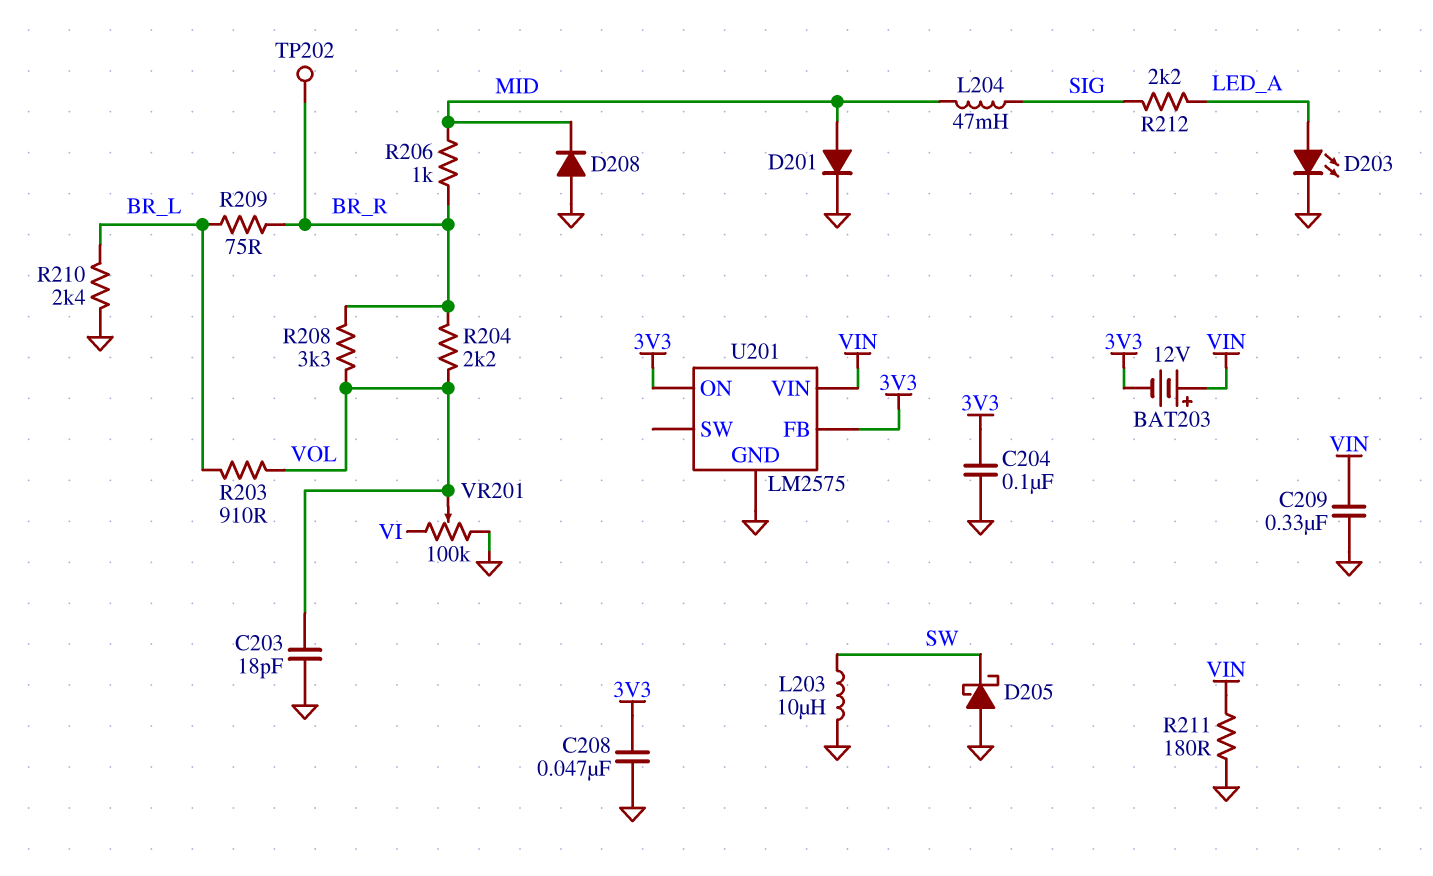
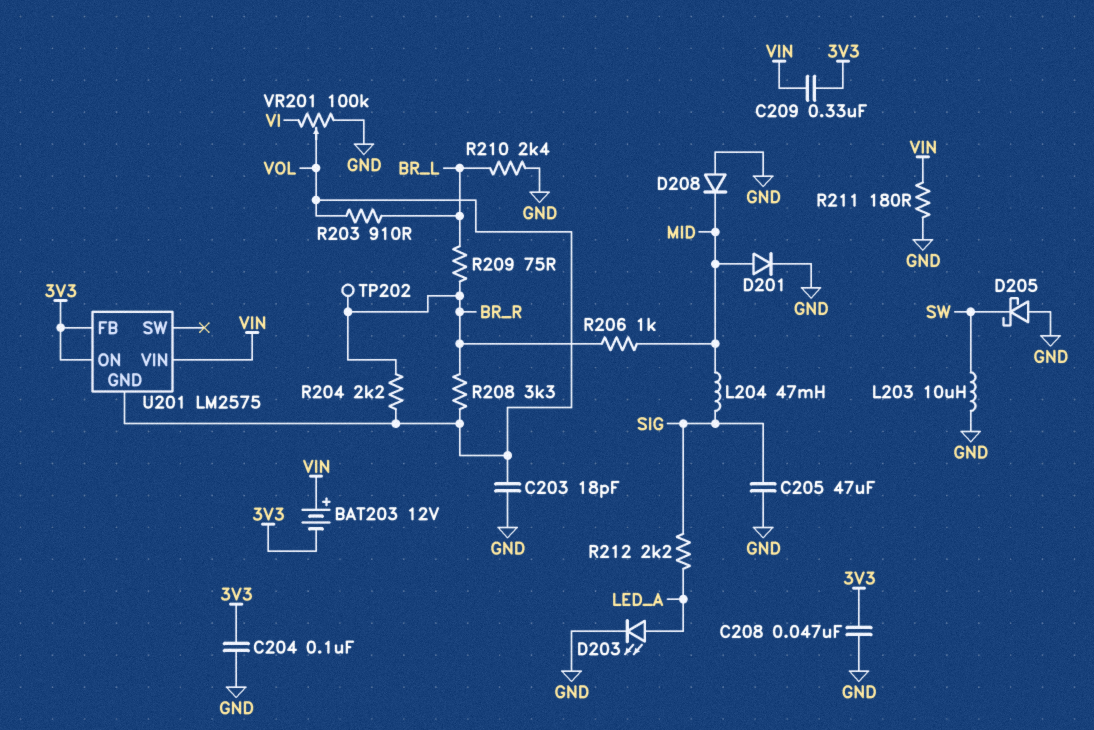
C205: none -> 47uF (GND, SIG)
C209: 330nF (GND, VIN) -> 330nF (3V3, VIN)
U201 pin GND: GND -> VOL

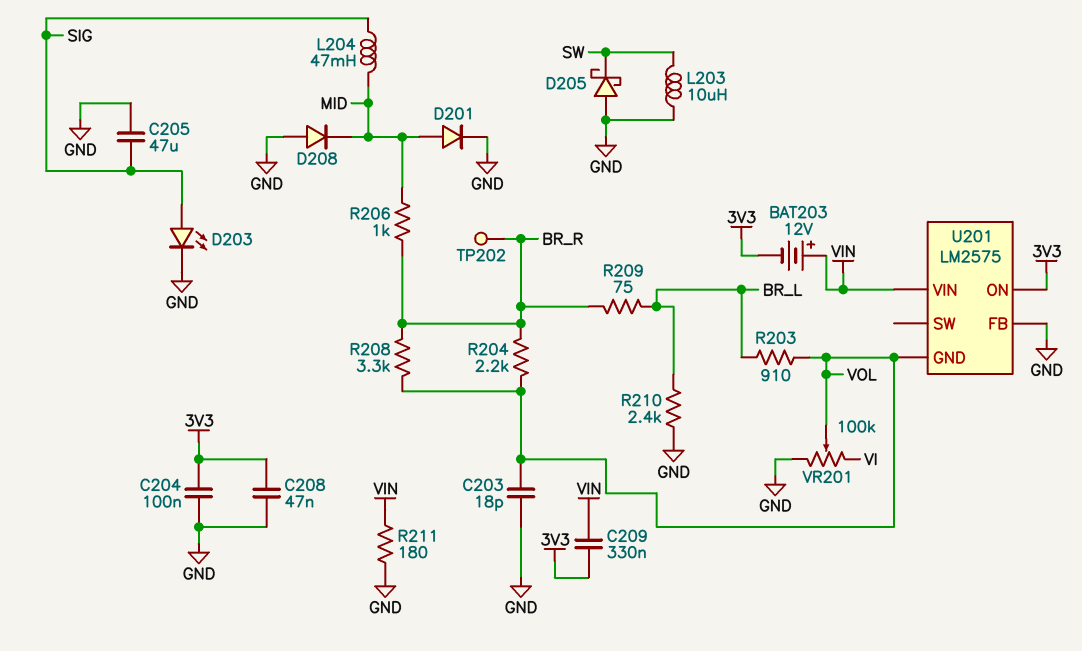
D203: LED (A LED_A, K GND) -> LED (A SIG, K GND)
R212: 2.2k (LED_A, SIG) -> none
U201 pin FB: 3V3 -> GND

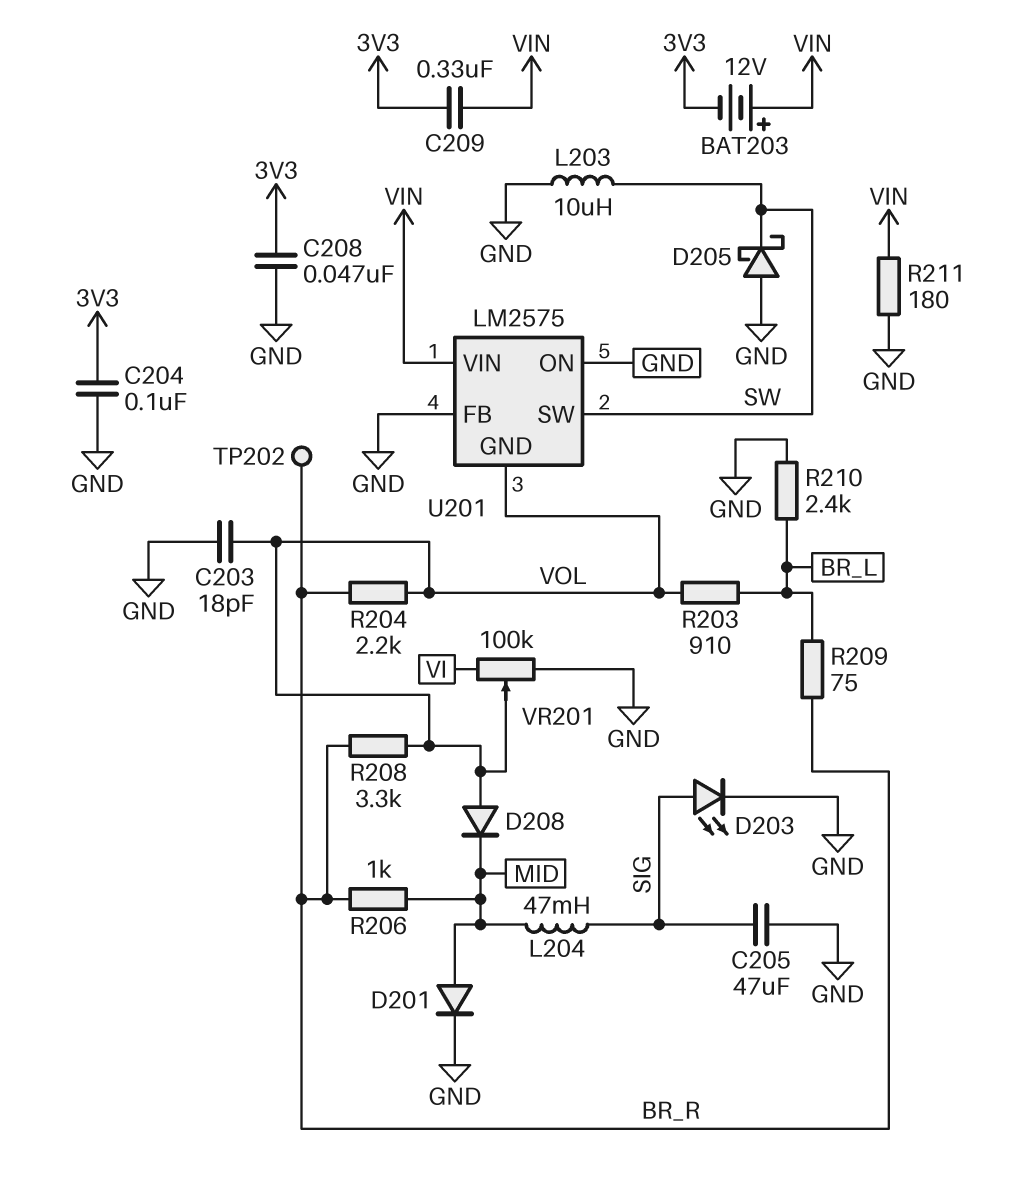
D208: diode (A GND, K MID) -> diode (A VOL, K MID)
U201 pin ON: 3V3 -> GND
U201 pin SW: none -> SW

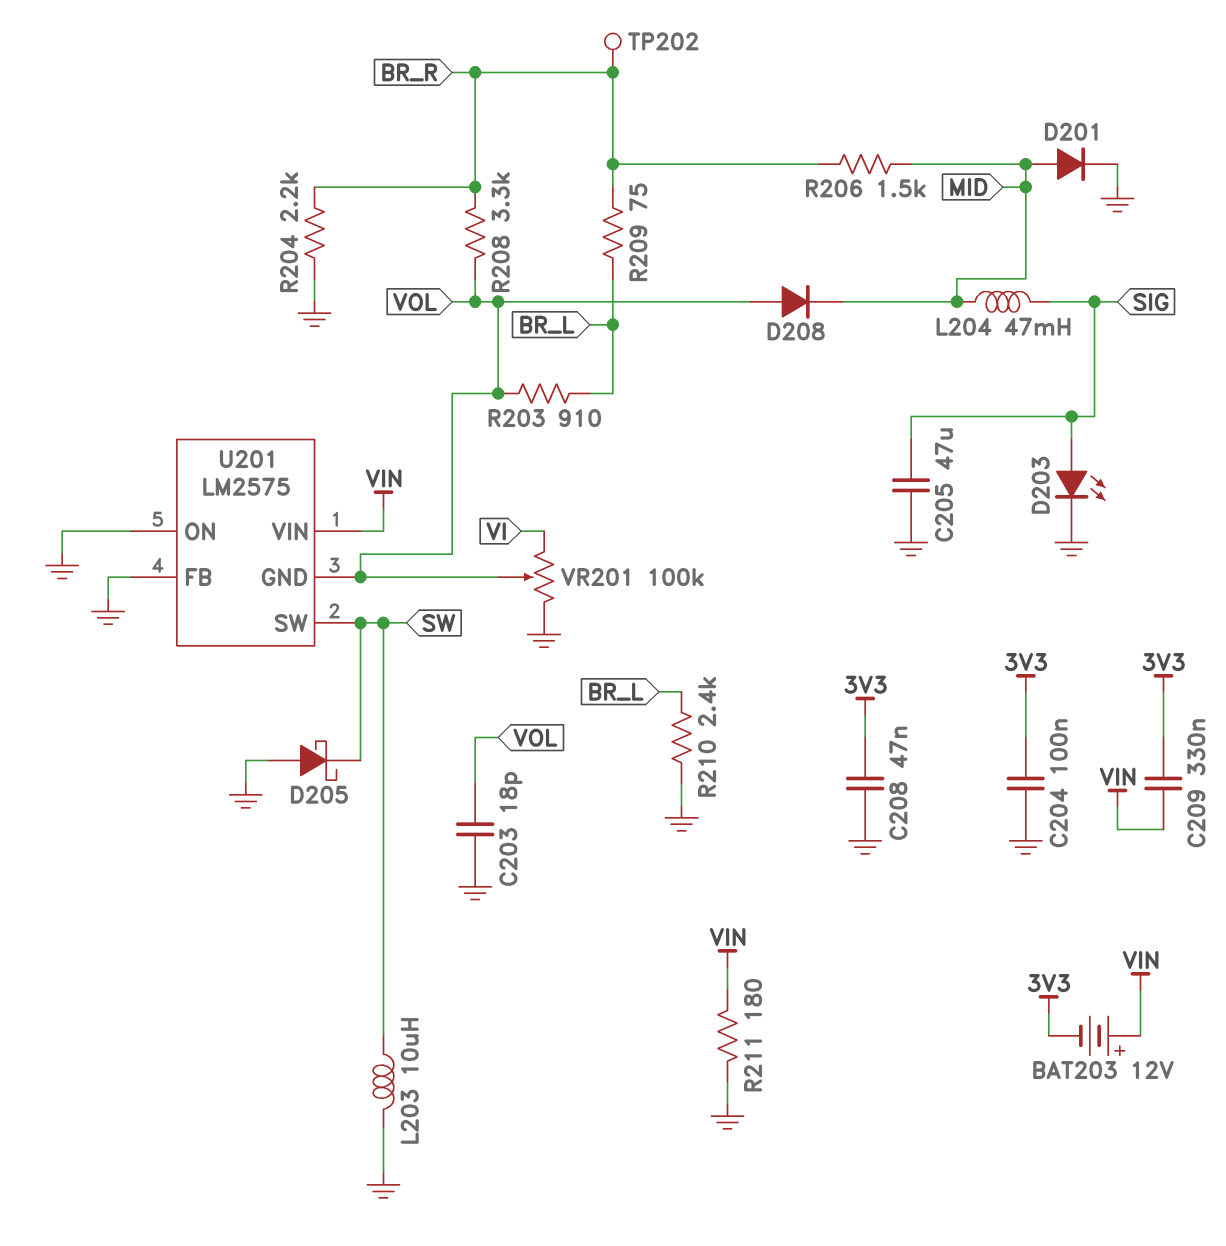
R204: 2.2k (BR_R, VOL) -> 2.2k (BR_R, GND)
R206: 1k (BR_R, MID) -> 1.5k (BR_R, MID)

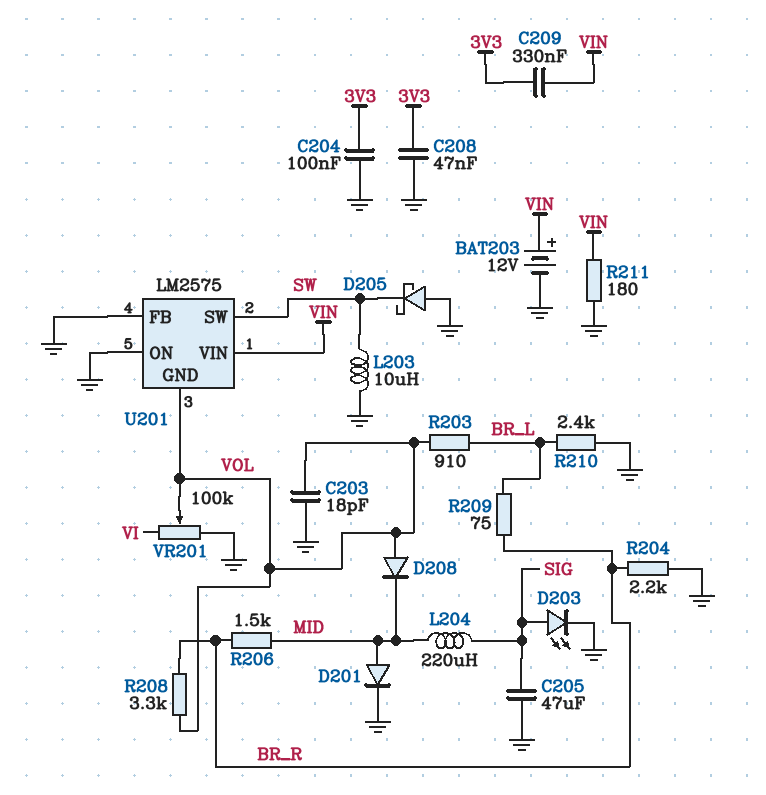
BAT203: 12V (plus VIN, minus 3V3) -> 12V (plus VIN, minus GND)
L204: 47mH (MID, SIG) -> 220uH (MID, SIG)
TP202: test point (BR_R) -> none

